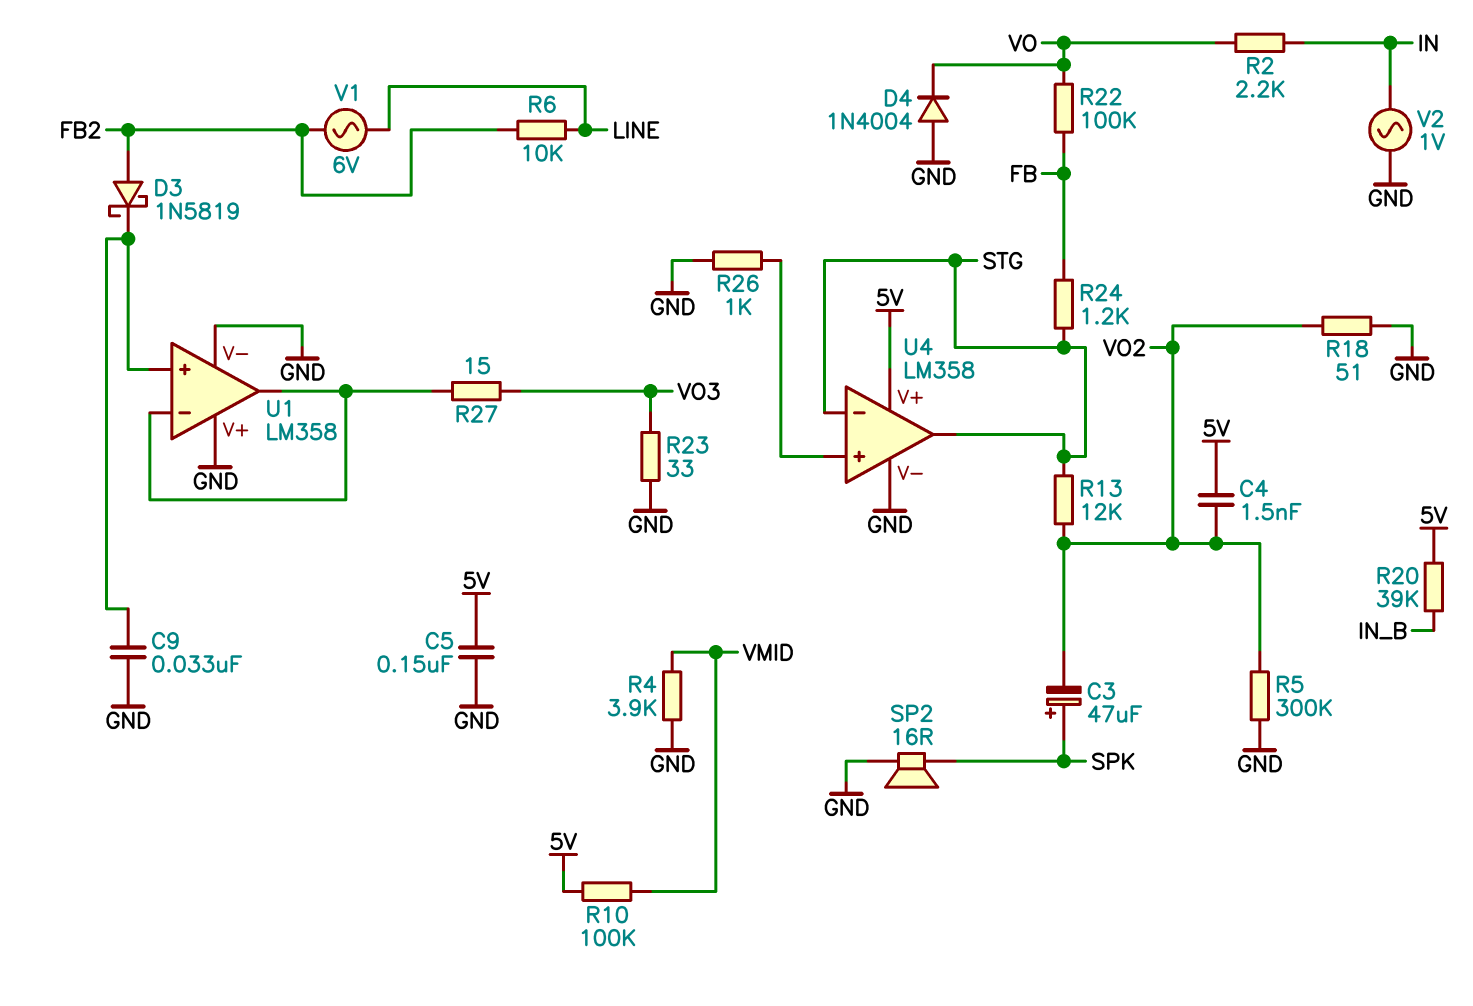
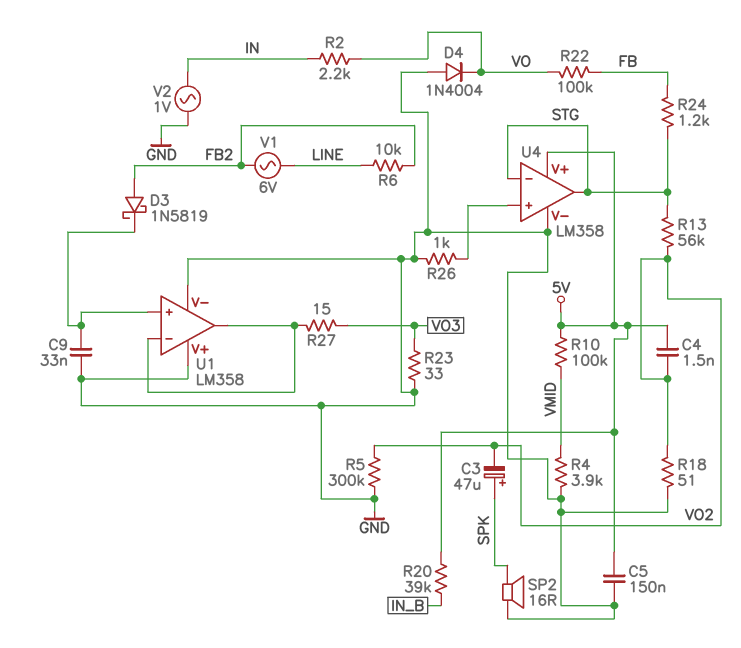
R13: 12k (STG, VO2) -> 56k (STG, VO2)

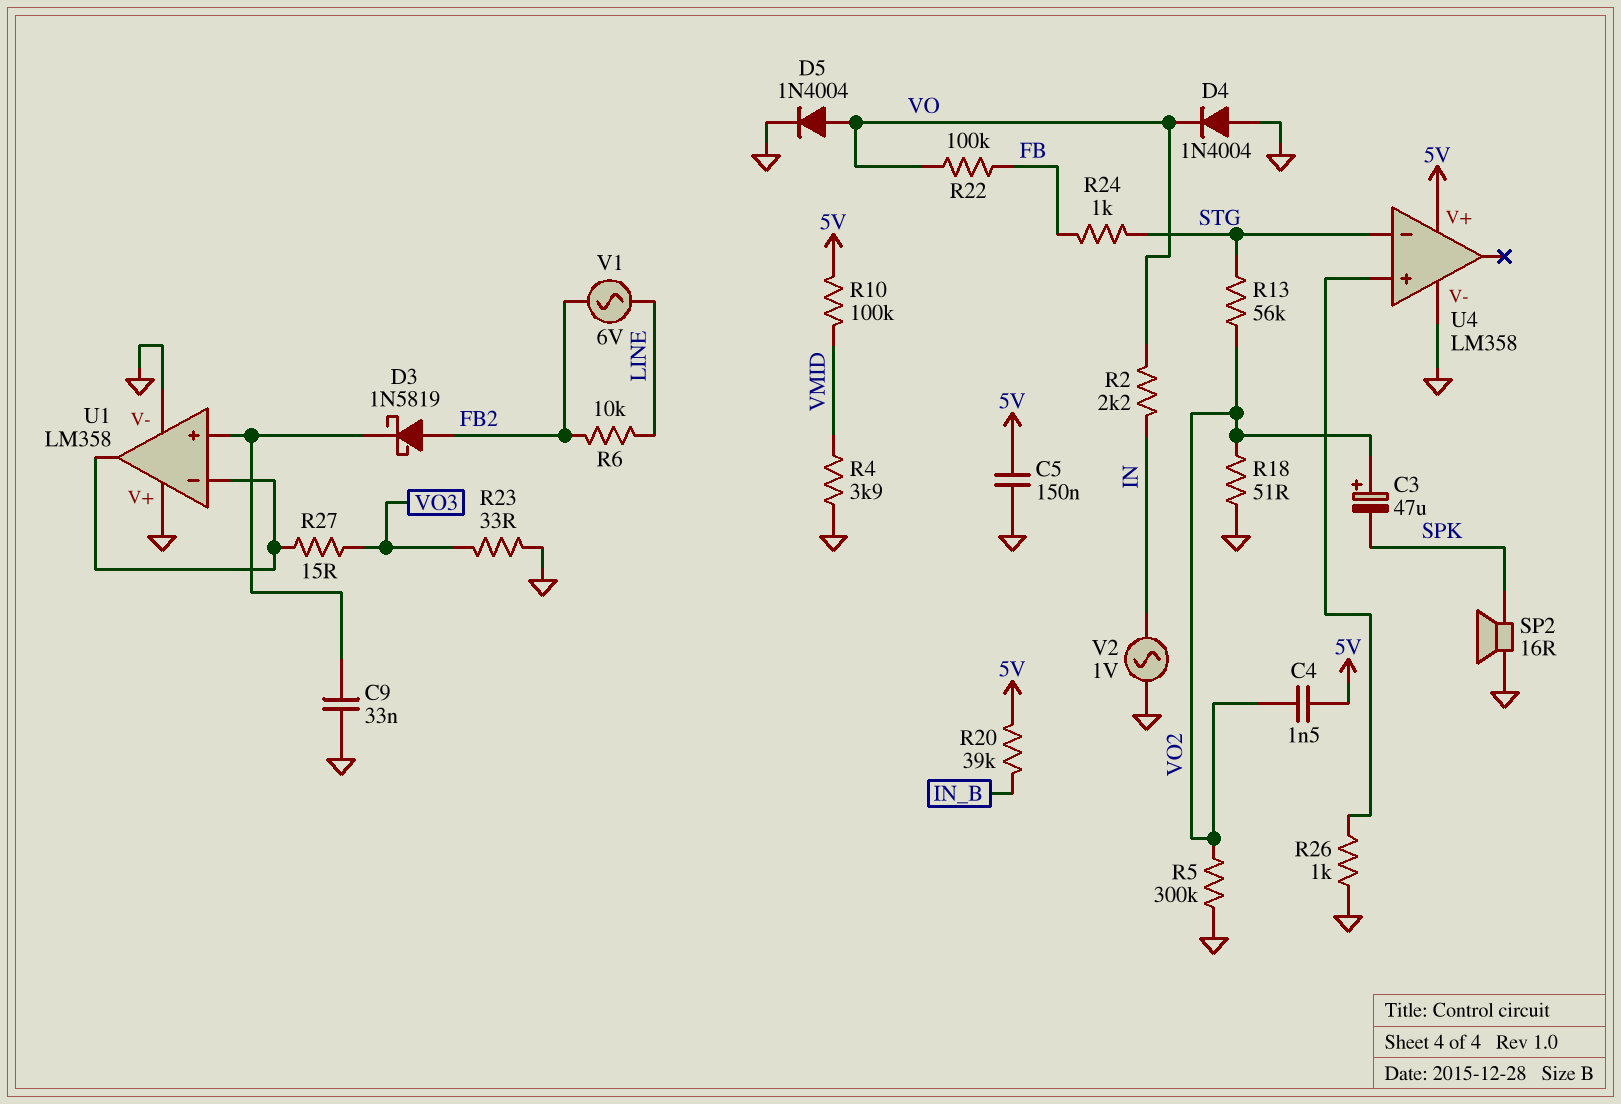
C3: 47uF (plus SPK, minus VO2) -> 47uF (plus VO2, minus SPK)
D5: none -> diode 1N4004 (A VO, K GND)
R24: 1.2k (FB, STG) -> 1k (FB, STG)
U4 pin out: STG -> none

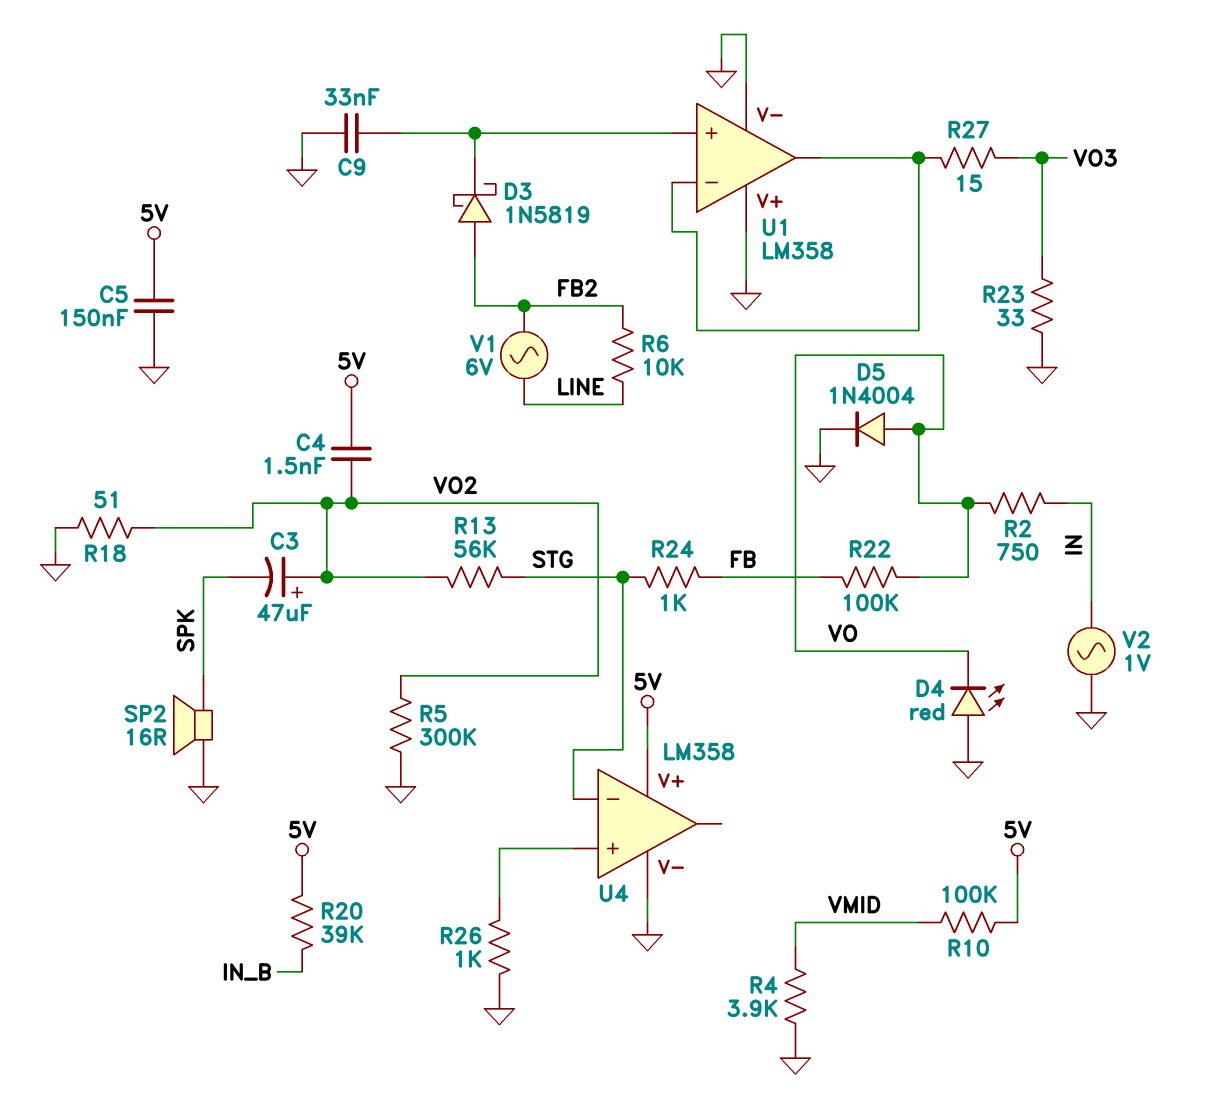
D4: diode 1N4004 (A GND, K VO) -> LED red (A GND, K VO)
R2: 2.2k (IN, VO) -> 750 (IN, VO)

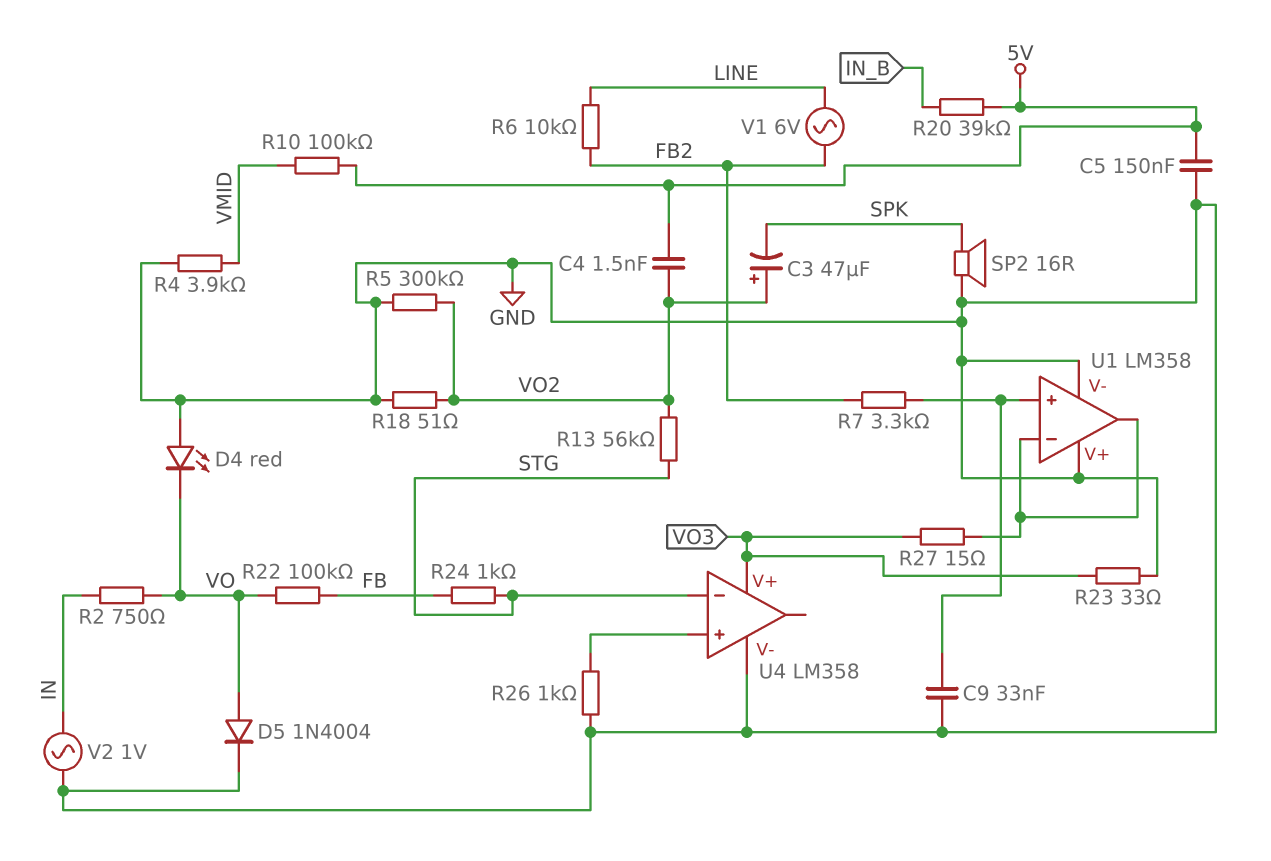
D3: schottky 1N5819 (A FB2, K U1/in+) -> none
R7: none -> 3.3k (FB2, U1/in+)
U4 pin V+: 5V -> VO3

